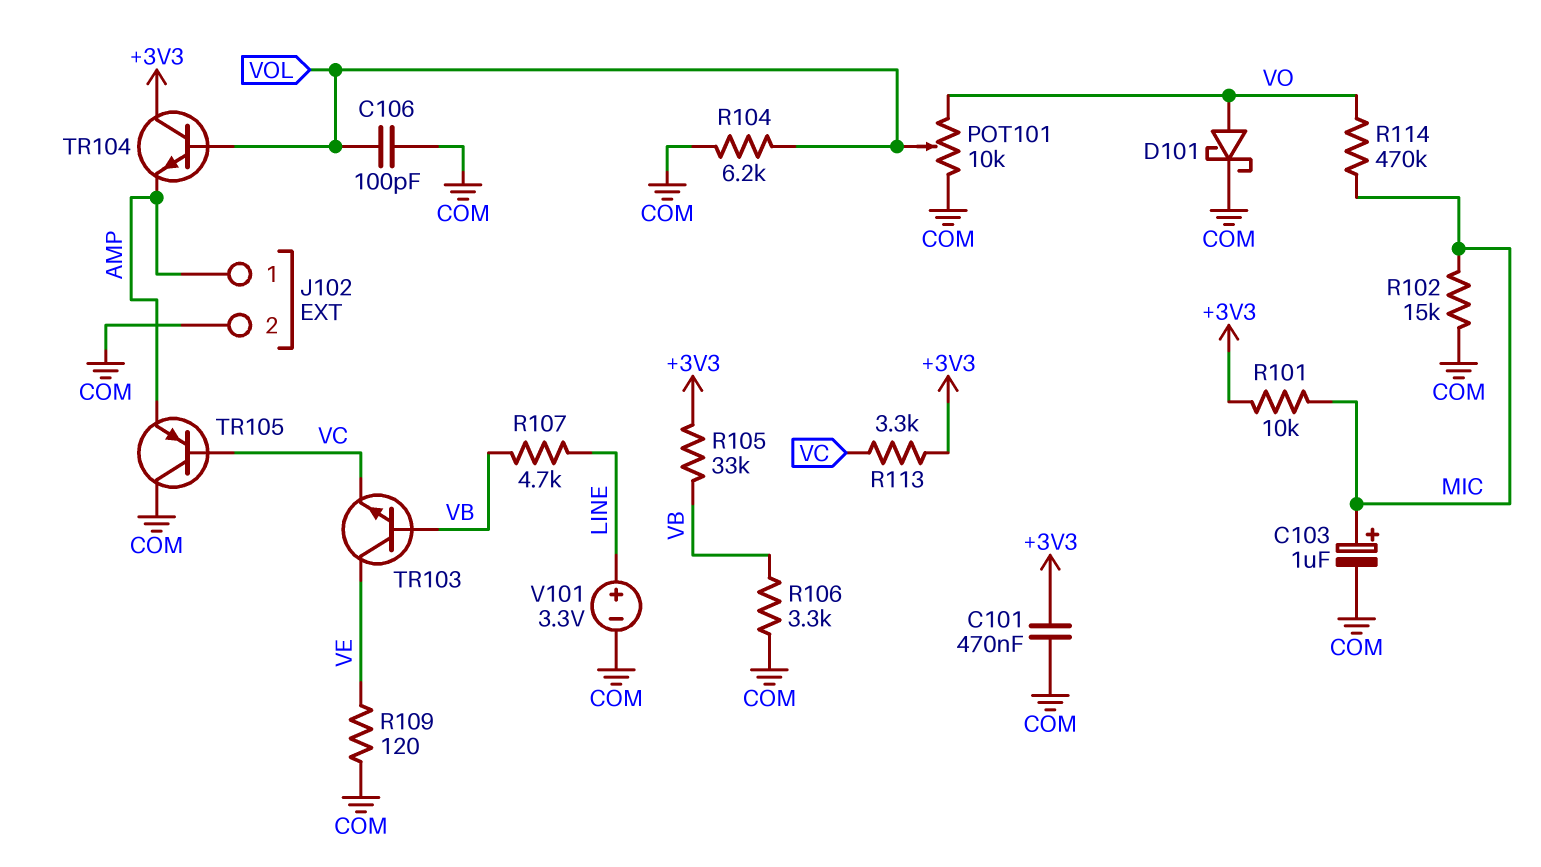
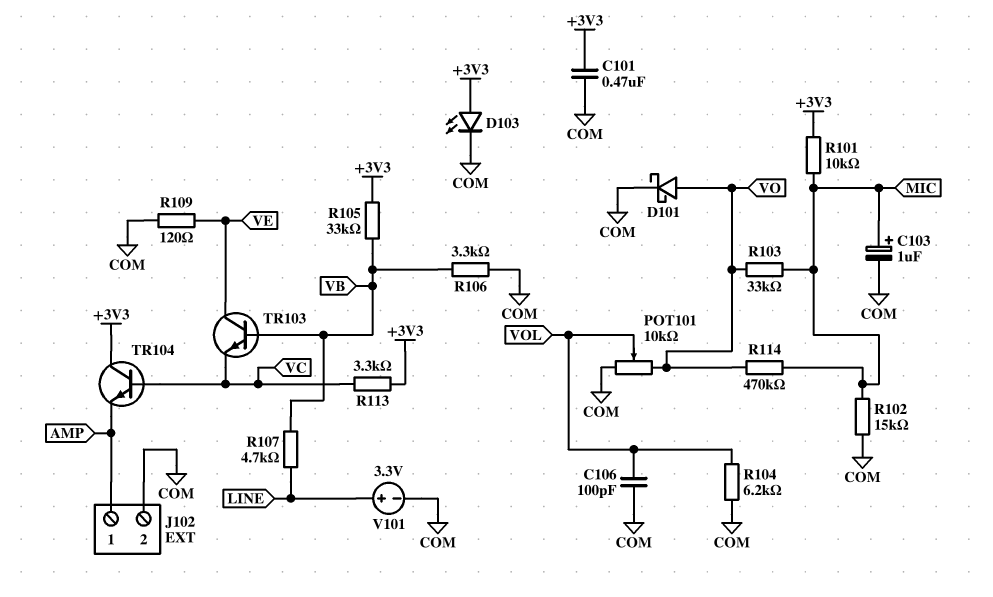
D103: none -> LED (A +3V3, K COM)
R103: none -> 33k (MIC, VO)
TR104: NPN (B VOL, C +3V3, E AMP) -> NPN (B VC, C +3V3, E AMP)
TR105: PNP (B VC, C COM, E AMP) -> none

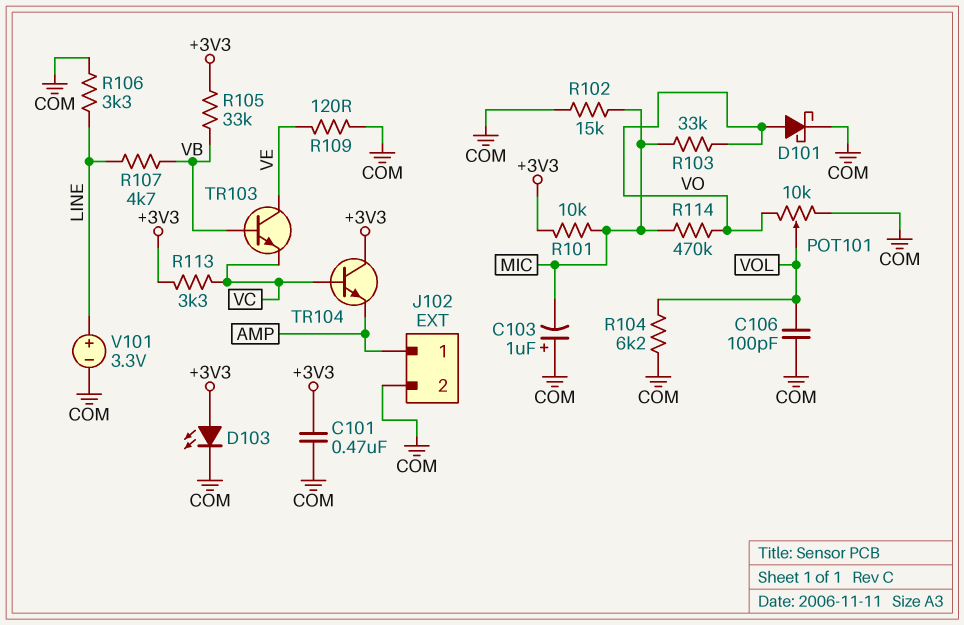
C103: 1uF (plus MIC, minus COM) -> 1uF (plus COM, minus MIC)
R106: 3.3k (COM, VB) -> 3.3k (COM, LINE)

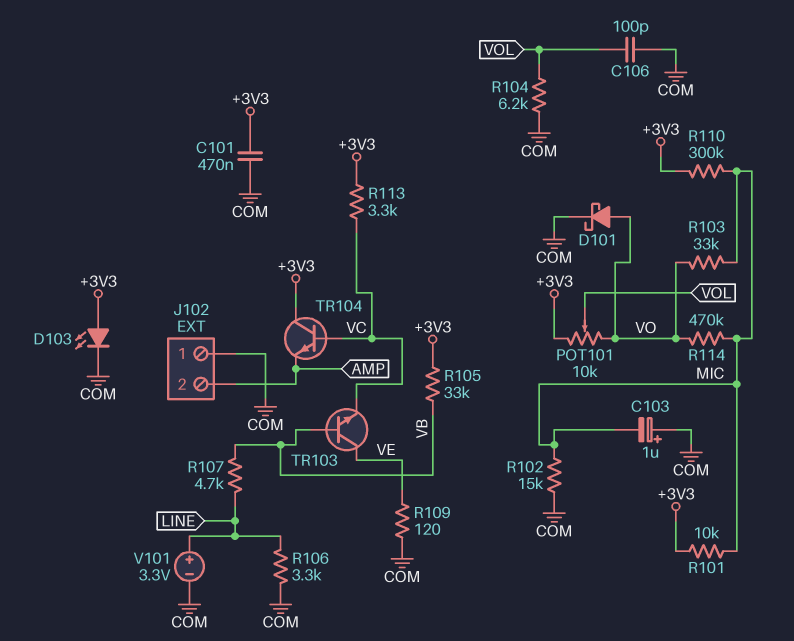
J102 pin 1: AMP -> COM
J102 pin 2: COM -> AMP
POT101: 10k (COM, VO, wiper VOL) -> 10k (+3V3, VO, wiper VOL)
R110: none -> 300k (+3V3, MIC)

